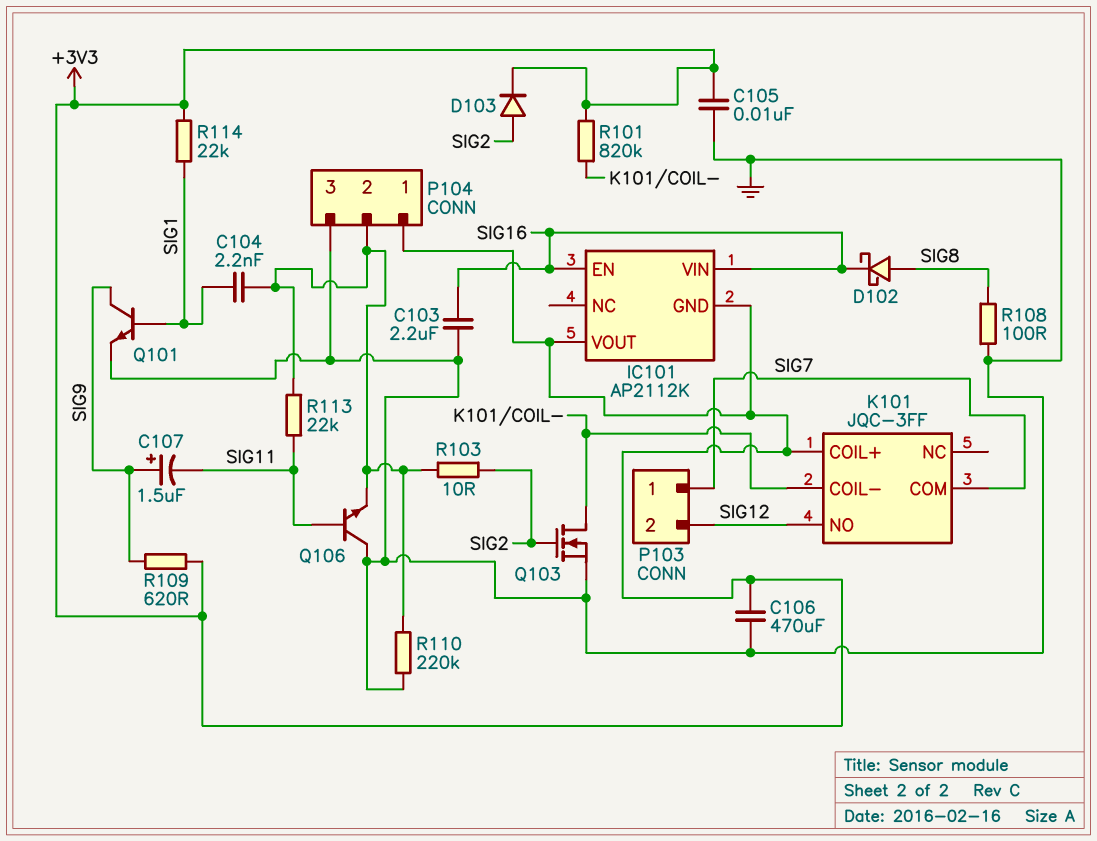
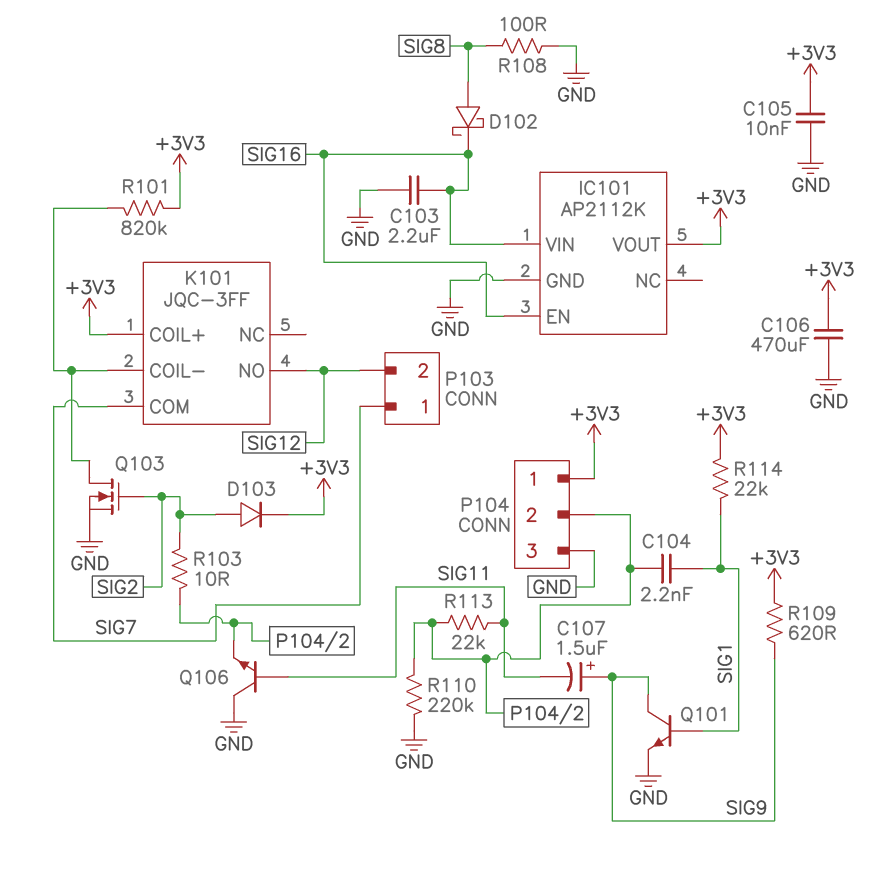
IC101 pin GND: +3V3 -> GND

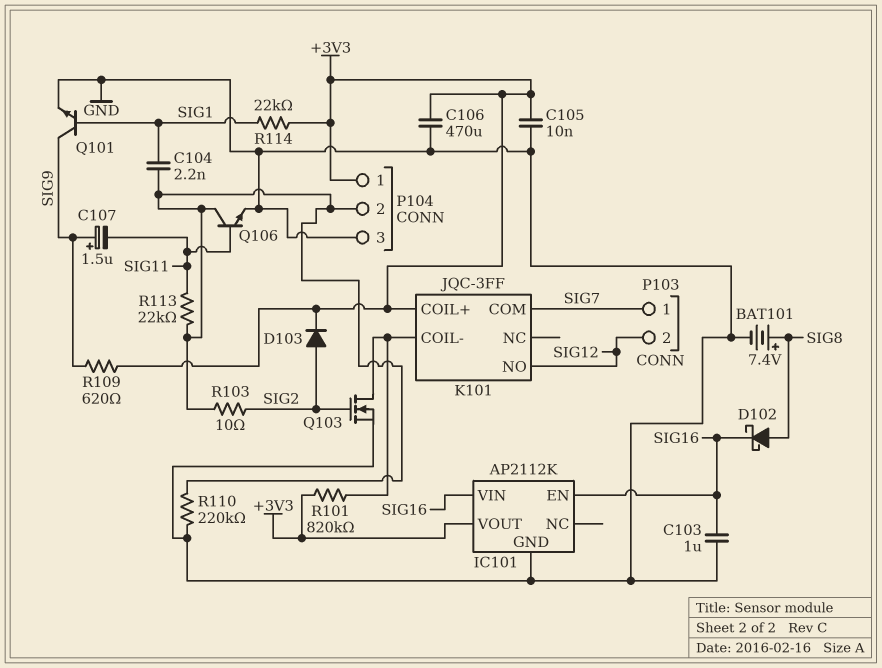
BAT101: none -> 7.4V (plus SIG8, minus GND)
C103: 2.2uF (GND, SIG16) -> 1uF (GND, SIG16)
Q106: NPN (B SIG11, C GND, E P104/2) -> NPN (B SIG11, C P104/2, E GND)
R108: 100 (GND, SIG8) -> none

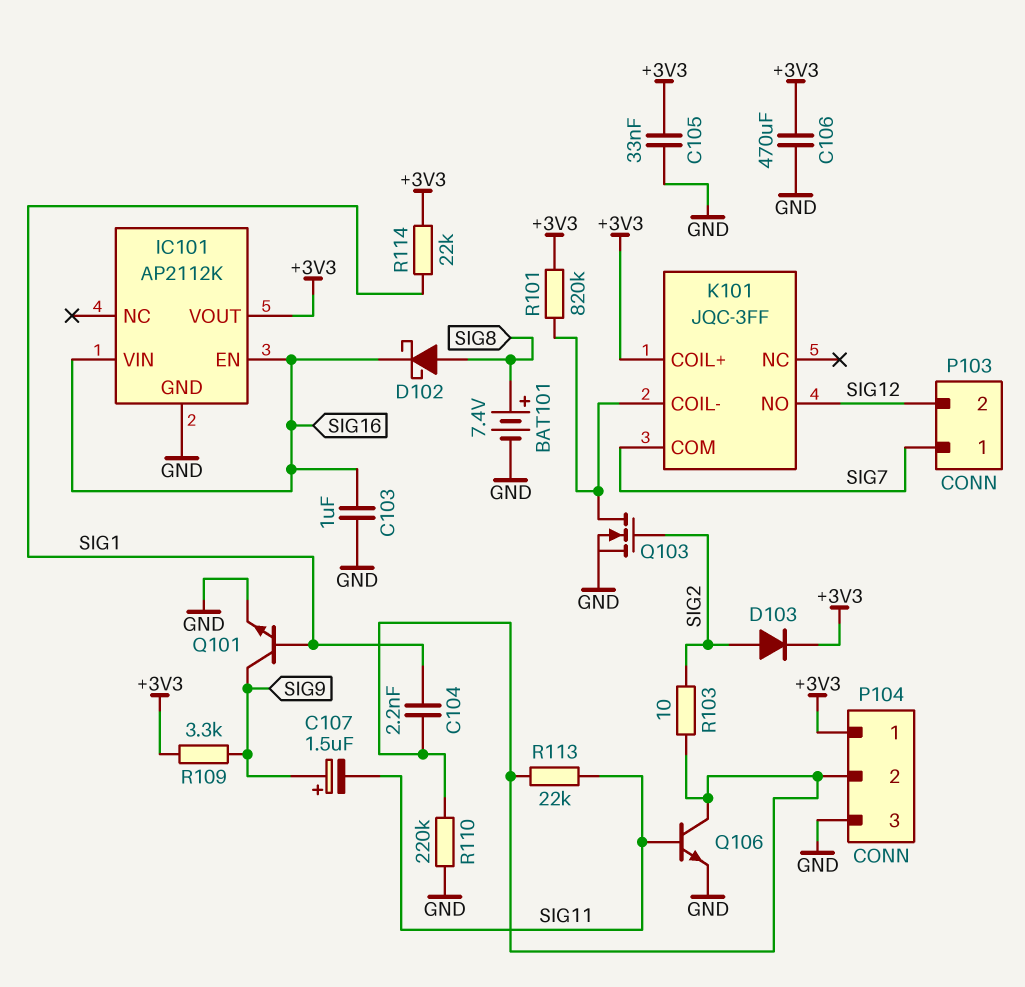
C105: 10nF (+3V3, GND) -> 33nF (+3V3, GND)
R109: 620 (+3V3, SIG9) -> 3.3k (+3V3, SIG9)

